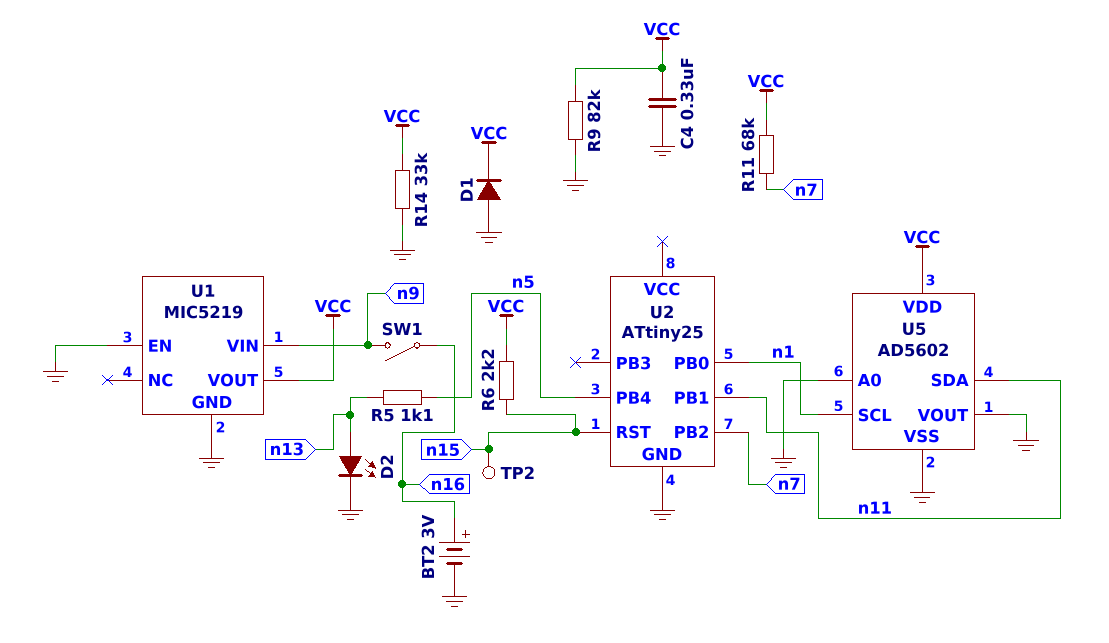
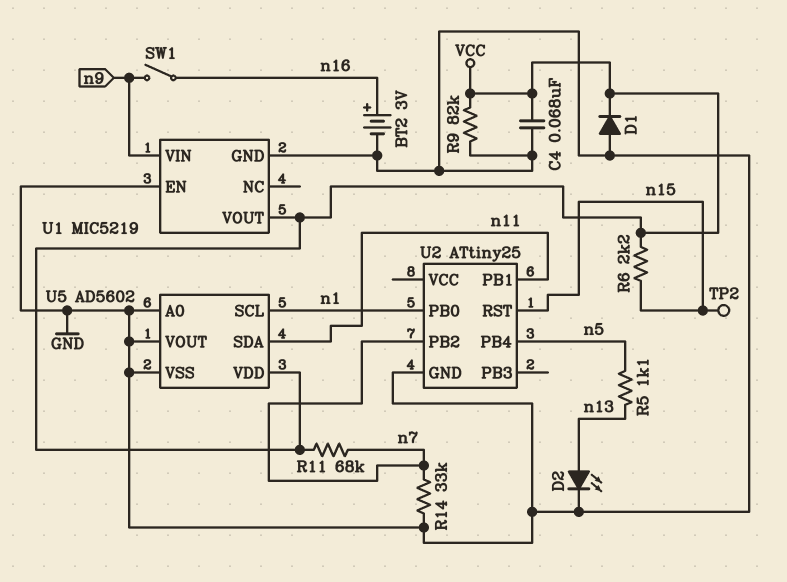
C4: 330nF (GND, VCC) -> 68nF (GND, VCC)
R14: 33k (GND, VCC) -> 33k (GND, n7)

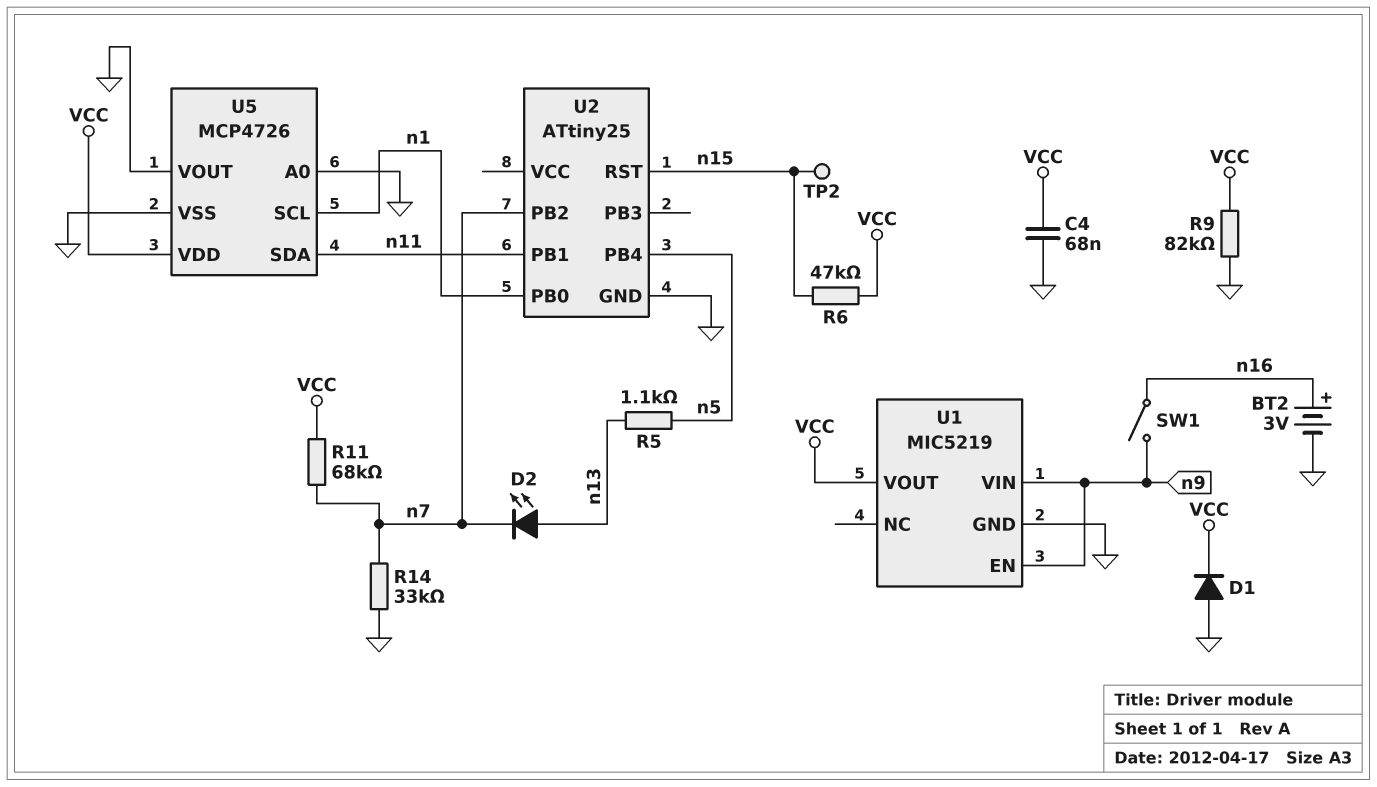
D2: LED (A n13, K GND) -> LED (A n13, K n7)
R6: 2.2k (VCC, n15) -> 47k (VCC, n15)
U1 pin EN: GND -> n9
U5: AD5602 -> MCP4726

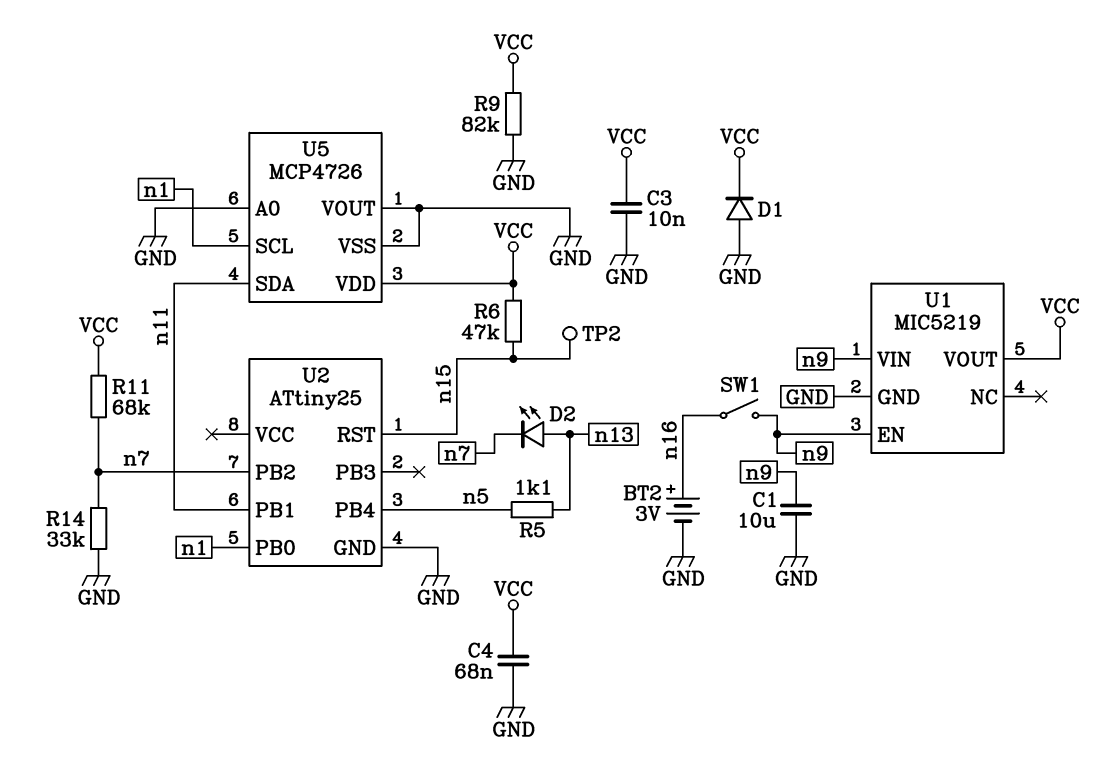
C1: none -> 10uF (GND, n9)
C3: none -> 10nF (GND, VCC)

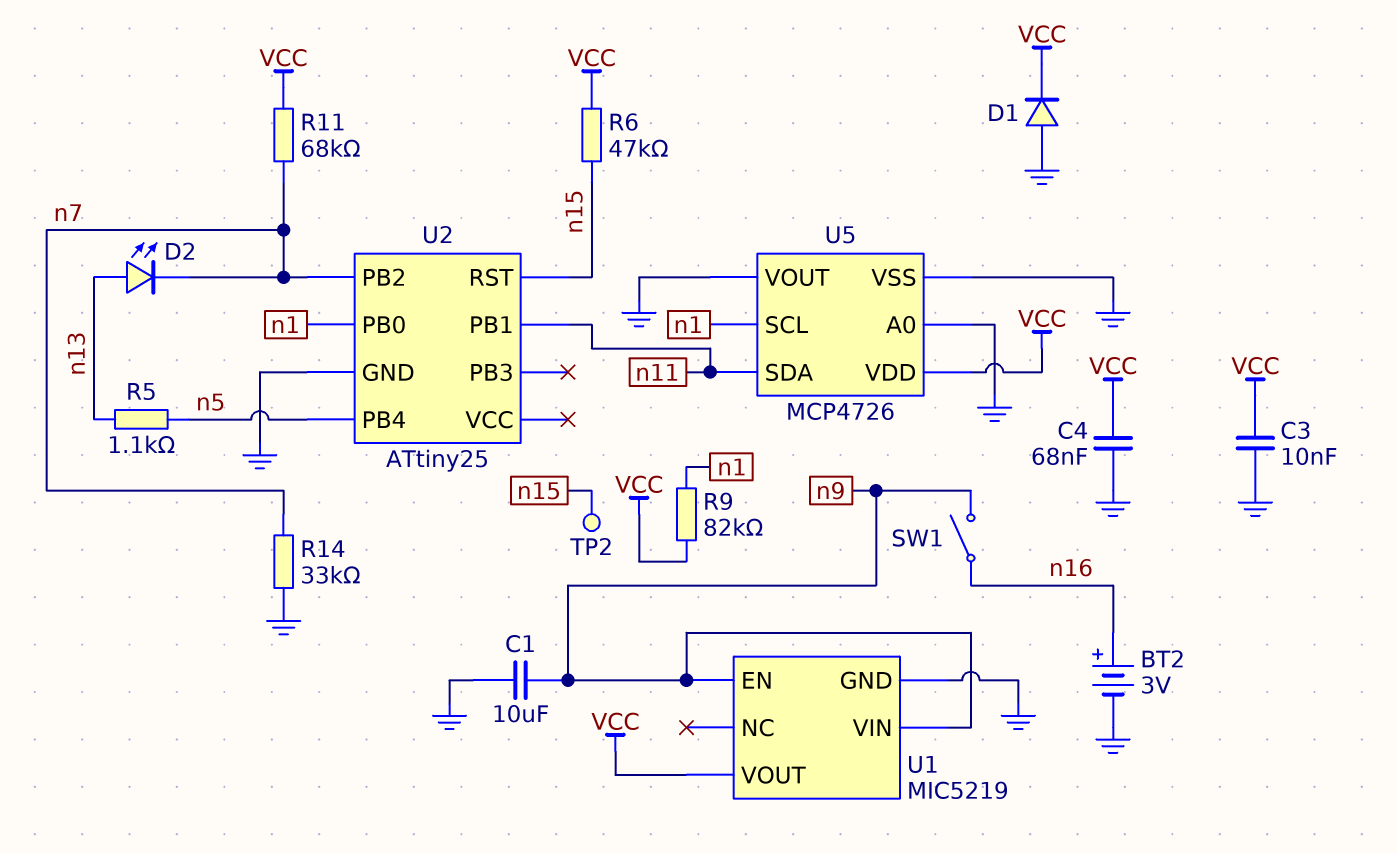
R9: 82k (GND, VCC) -> 82k (VCC, n1)

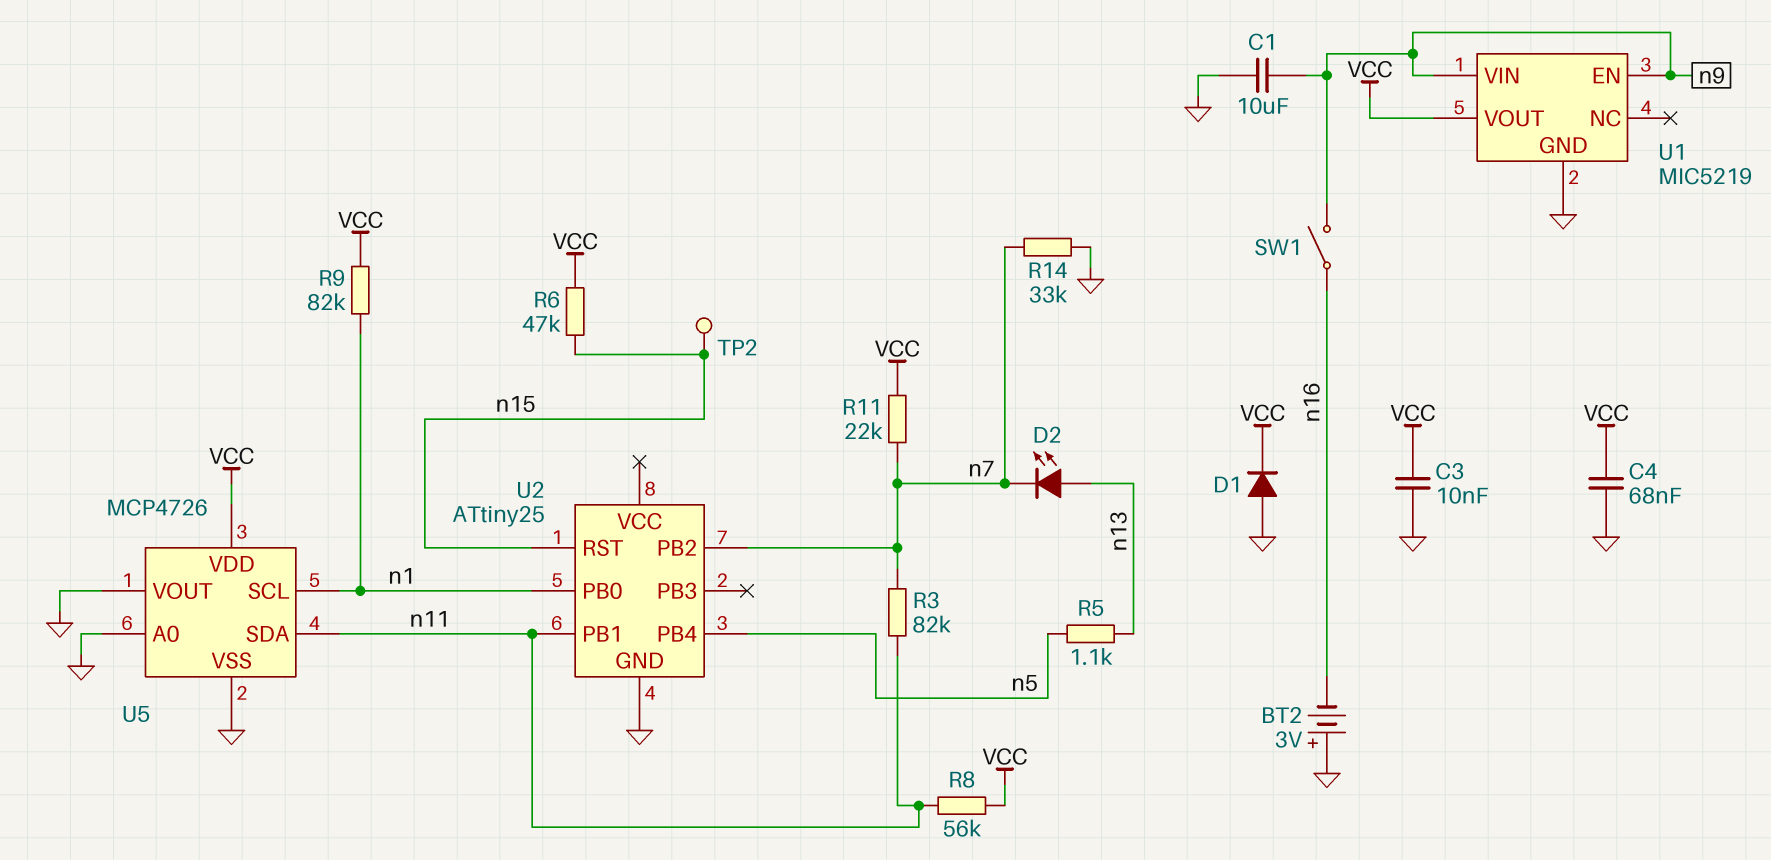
BT2: 3V (plus n16, minus GND) -> 3V (plus GND, minus n16)
R3: none -> 82k (n7, n11)
R8: none -> 56k (VCC, n11)
R11: 68k (VCC, n7) -> 22k (VCC, n7)

